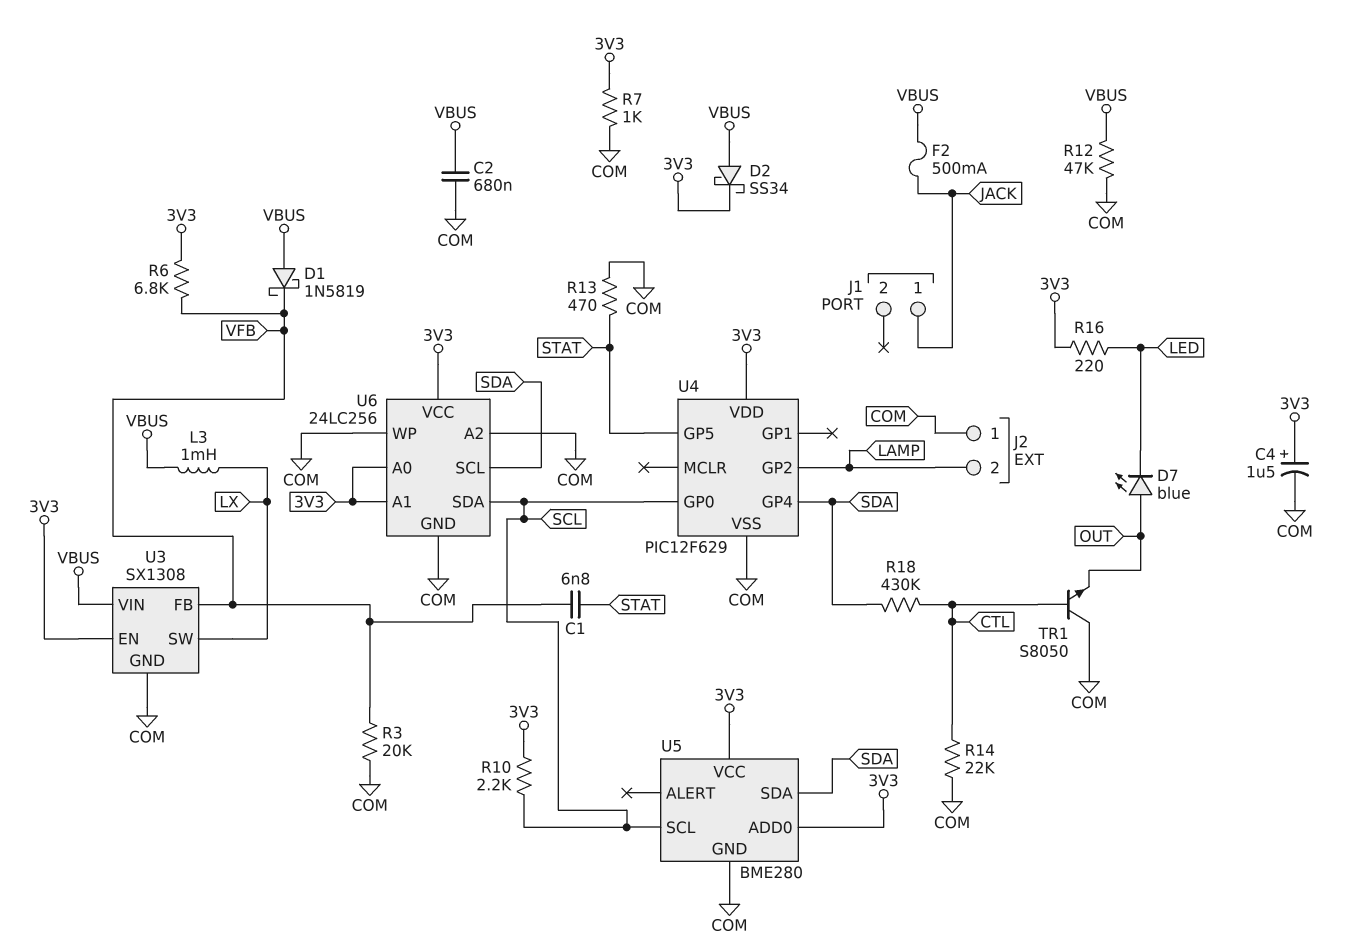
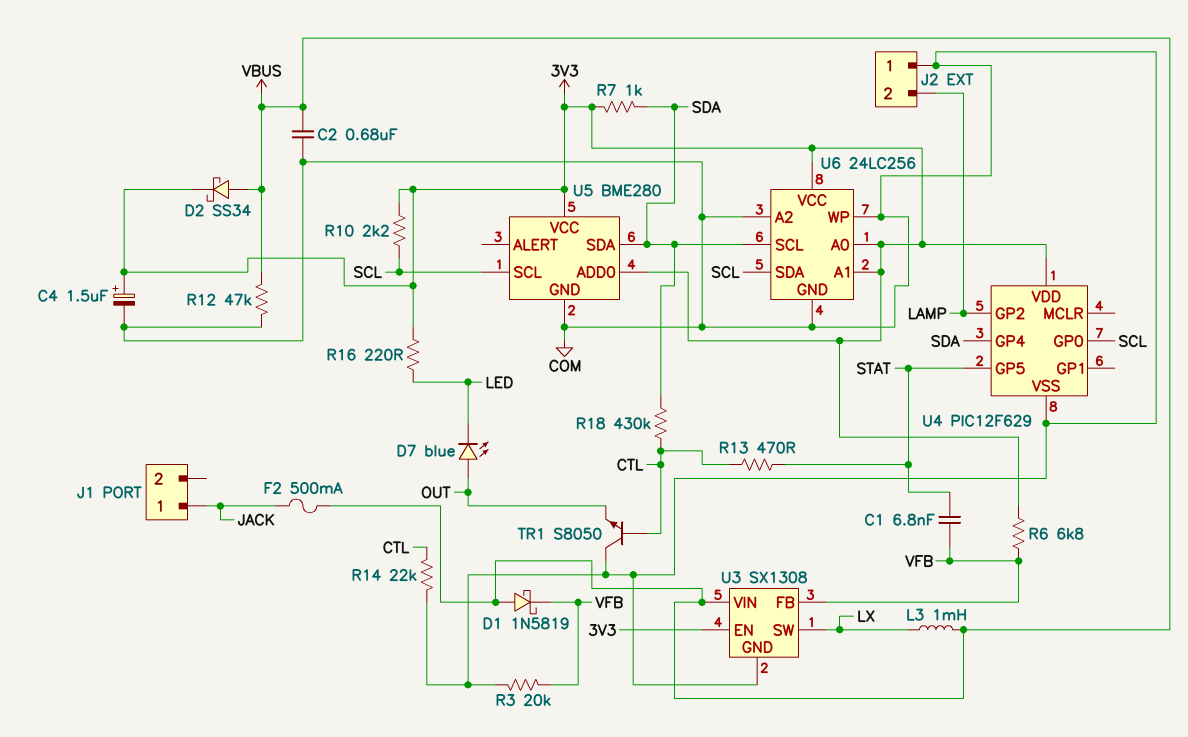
R7: 1k (3V3, COM) -> 1k (3V3, SDA)
R13: 470 (COM, STAT) -> 470 (CTL, STAT)

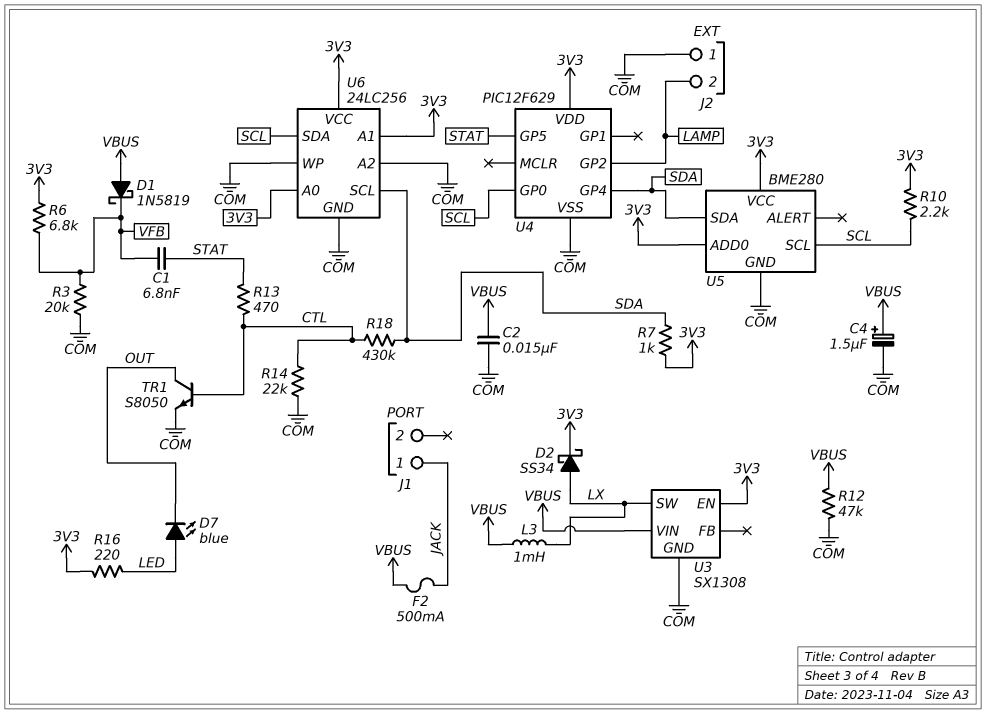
C2: 680nF (COM, VBUS) -> 15nF (COM, VBUS)
C4: 1.5uF (plus 3V3, minus COM) -> 1.5uF (plus VBUS, minus COM)
D2: schottky SS34 (A VBUS, K 3V3) -> schottky SS34 (A LX, K 3V3)
D7: LED blue (A OUT, K LED) -> LED blue (A LED, K OUT)
TR1: NPN S8050 (B CTL, C COM, E OUT) -> NPN S8050 (B CTL, C OUT, E COM)
U3 pin FB: VFB -> none

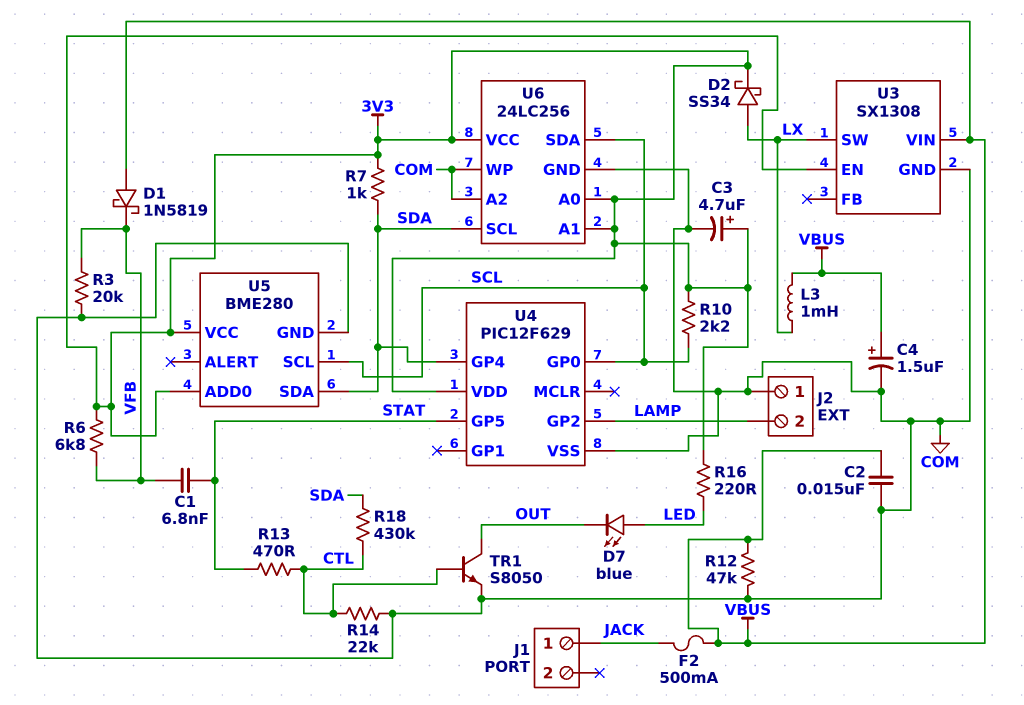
C3: none -> 4.7uF (plus 3V3, minus COM)

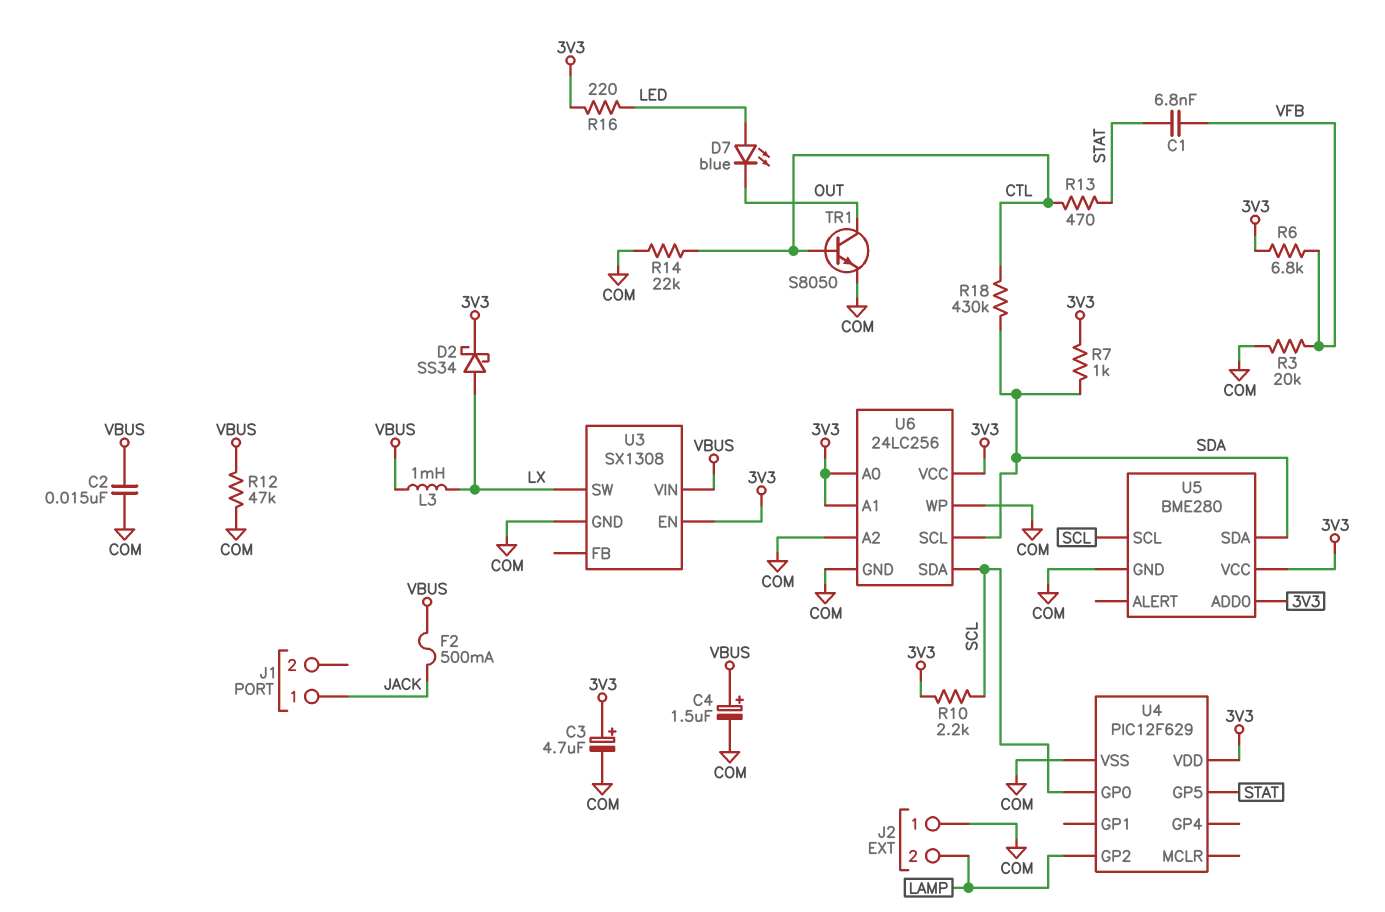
D1: schottky 1N5819 (A VBUS, K VFB) -> none
U4 pin GP4: SDA -> none

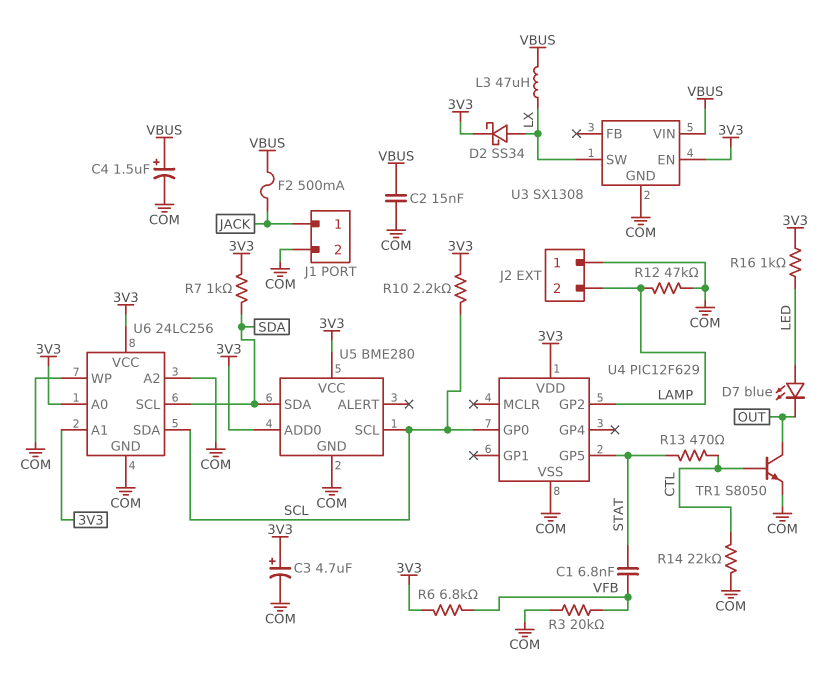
J1 pin 2: none -> COM
L3: 1mH (LX, VBUS) -> 47uH (LX, VBUS)
R12: 47k (COM, VBUS) -> 47k (COM, LAMP)
R16: 220 (3V3, LED) -> 1k (3V3, LED)
R18: 430k (CTL, SDA) -> none

